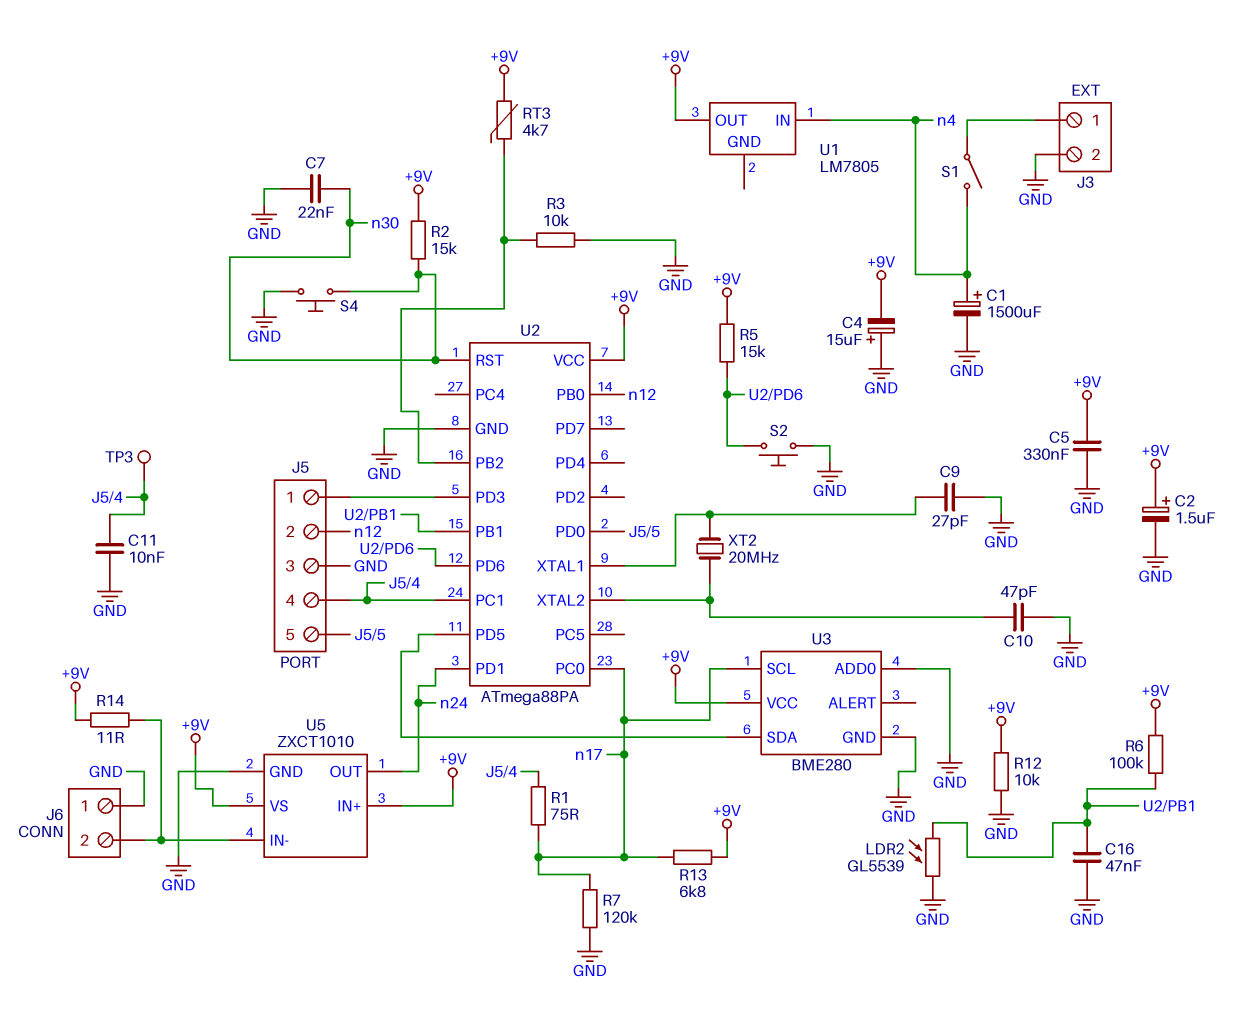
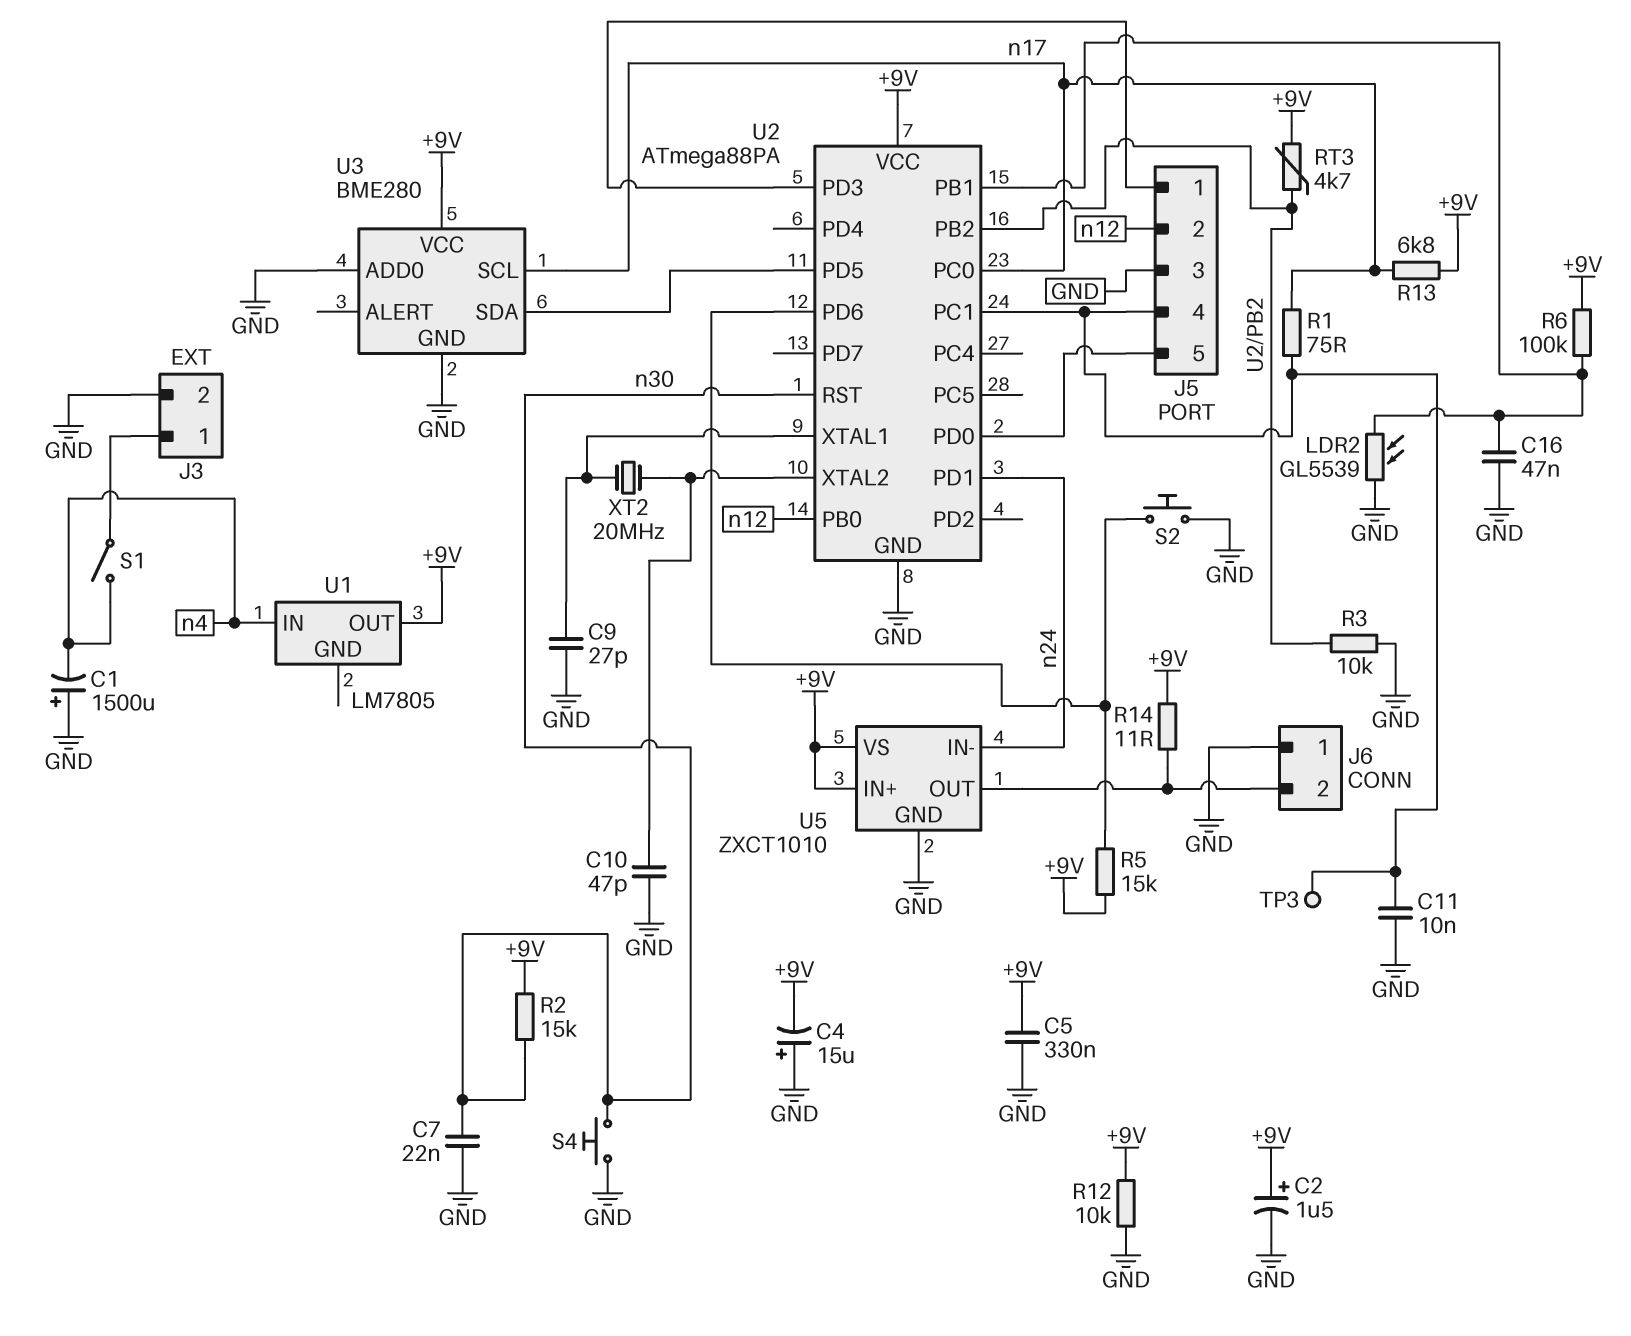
C1: 1500uF (plus n4, minus GND) -> 1500uF (plus GND, minus n4)
R7: 120k (GND, n17) -> none
U5 pin IN-: J6/2 -> n24
U5 pin OUT: n24 -> J6/2

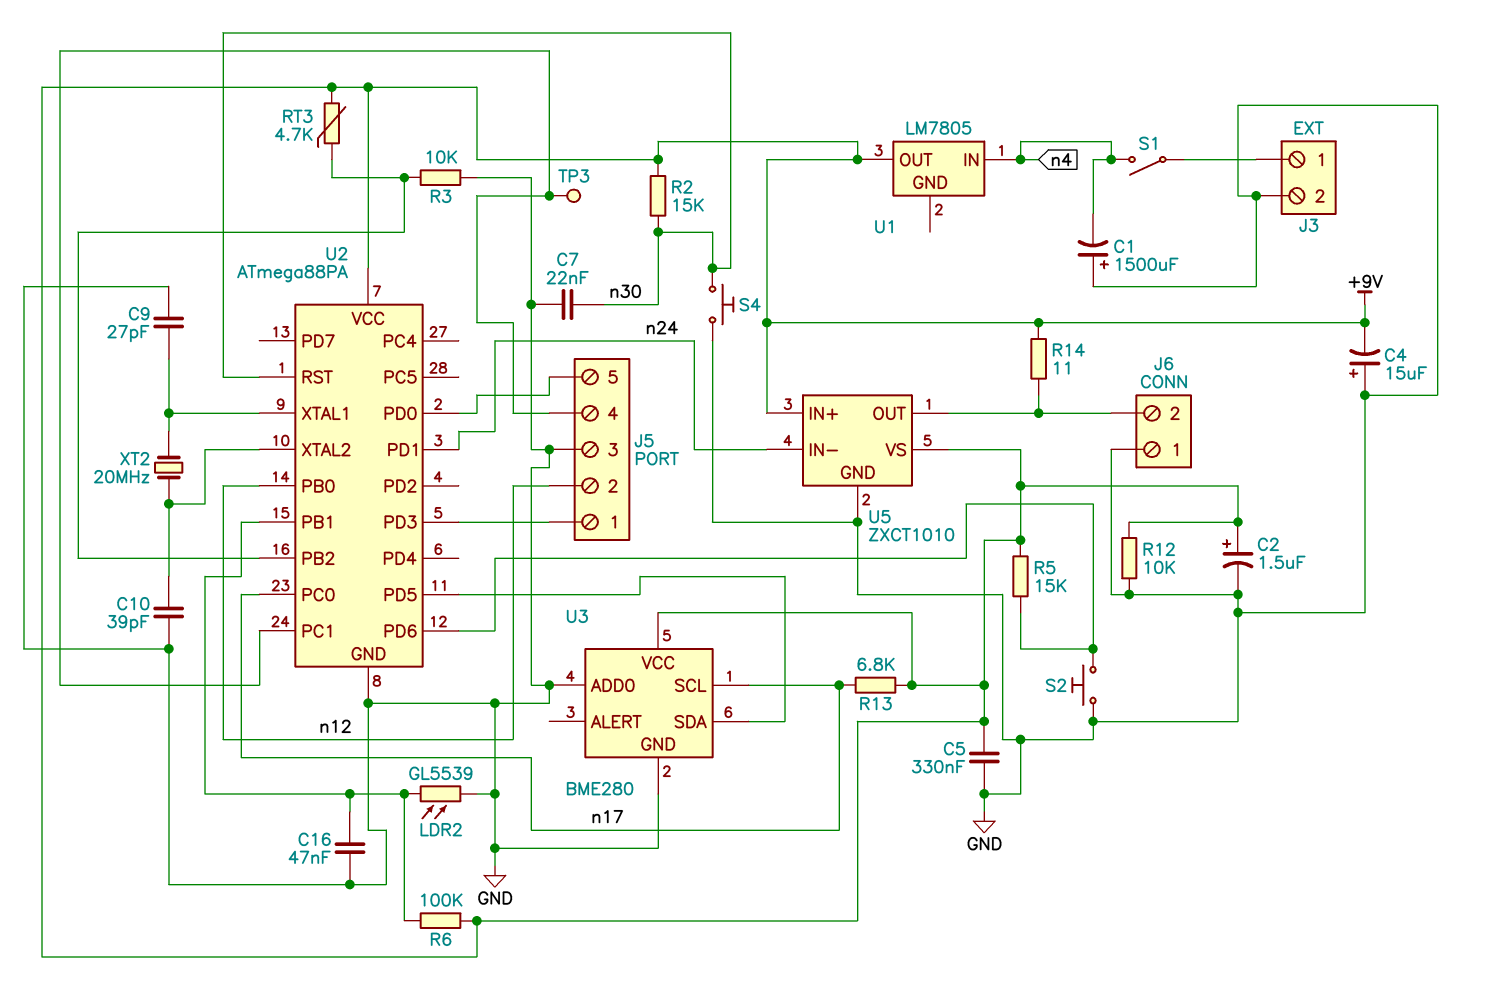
C10: 47pF (GND, U2/XTAL2) -> 39pF (GND, U2/XTAL2)
C11: 10nF (GND, J5/4) -> none
R1: 75 (J5/4, n17) -> none

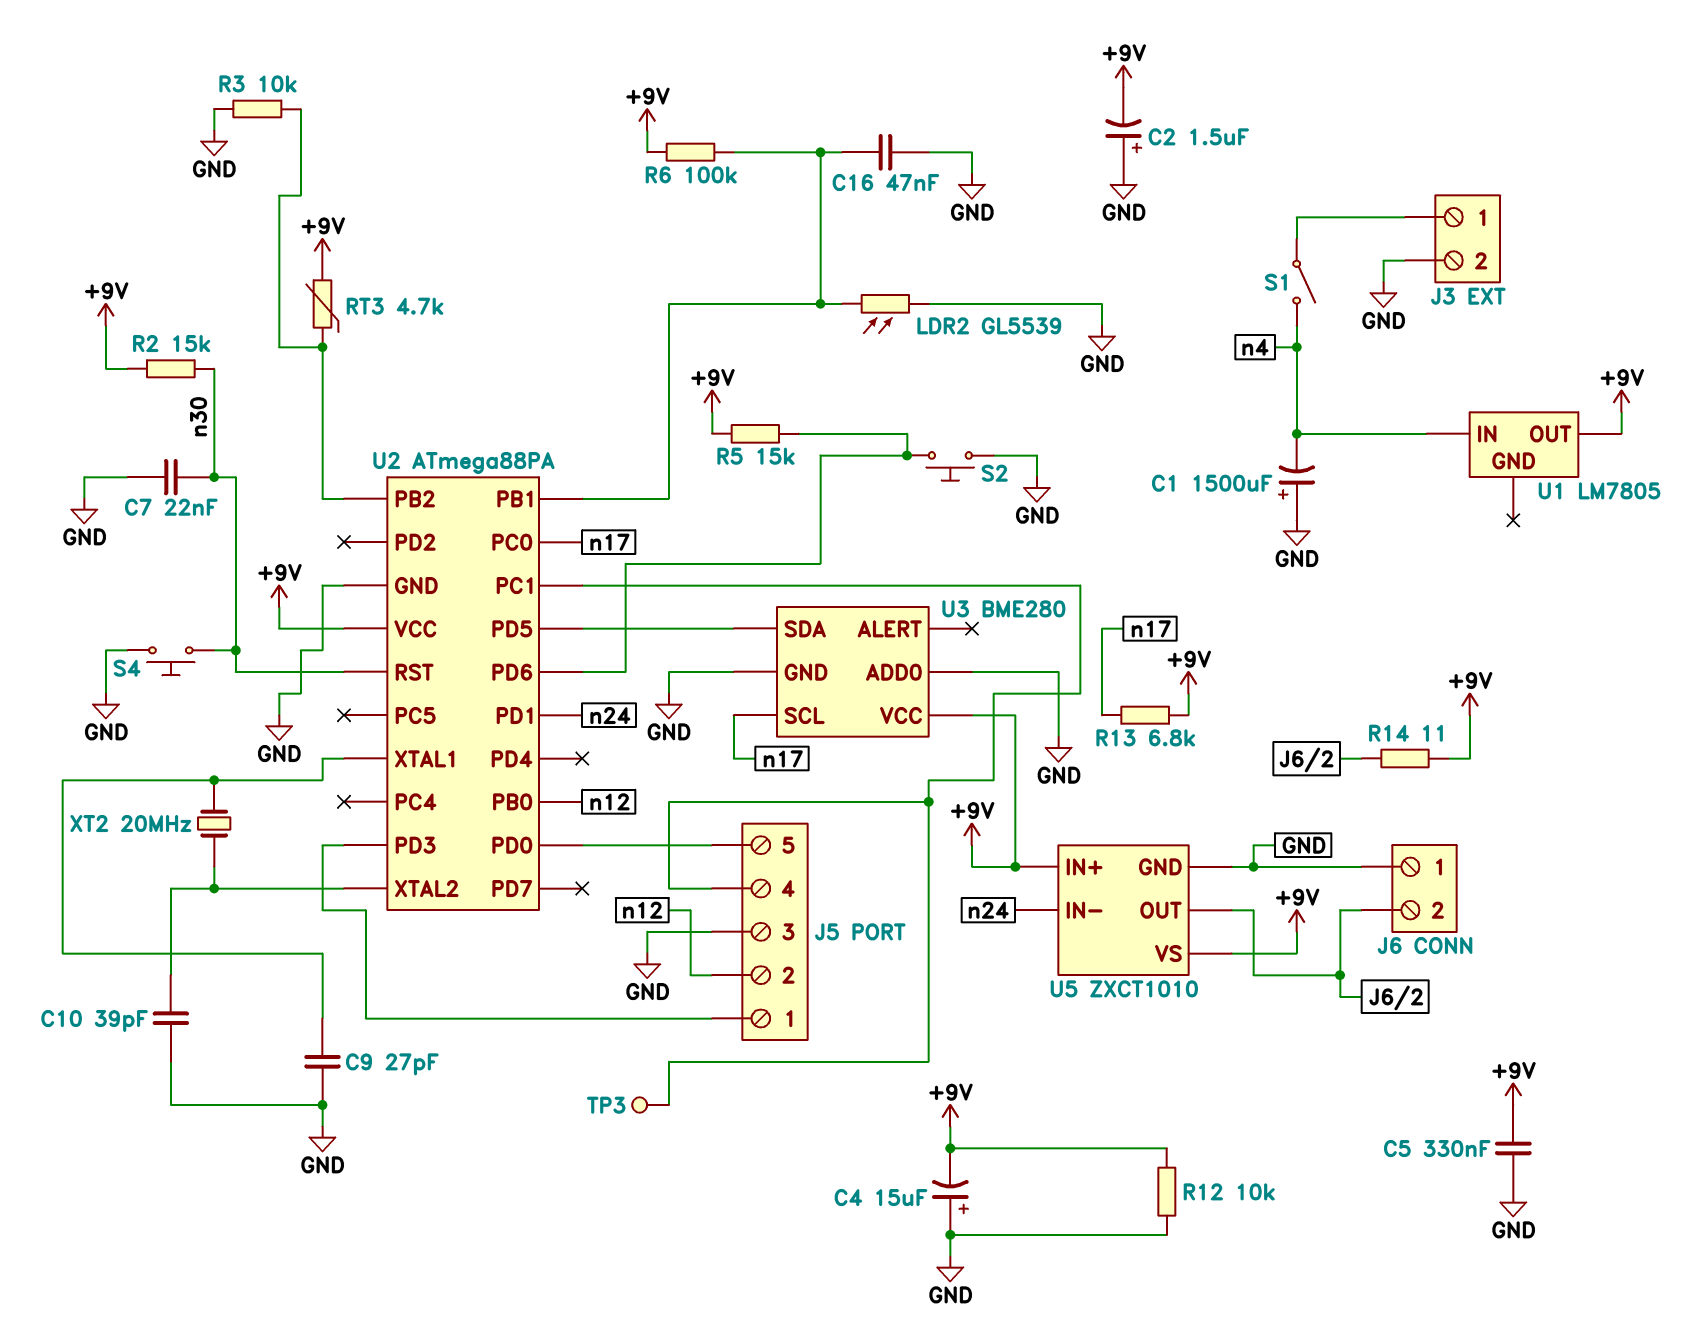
C2: 1.5uF (plus +9V, minus GND) -> 1.5uF (plus GND, minus +9V)

